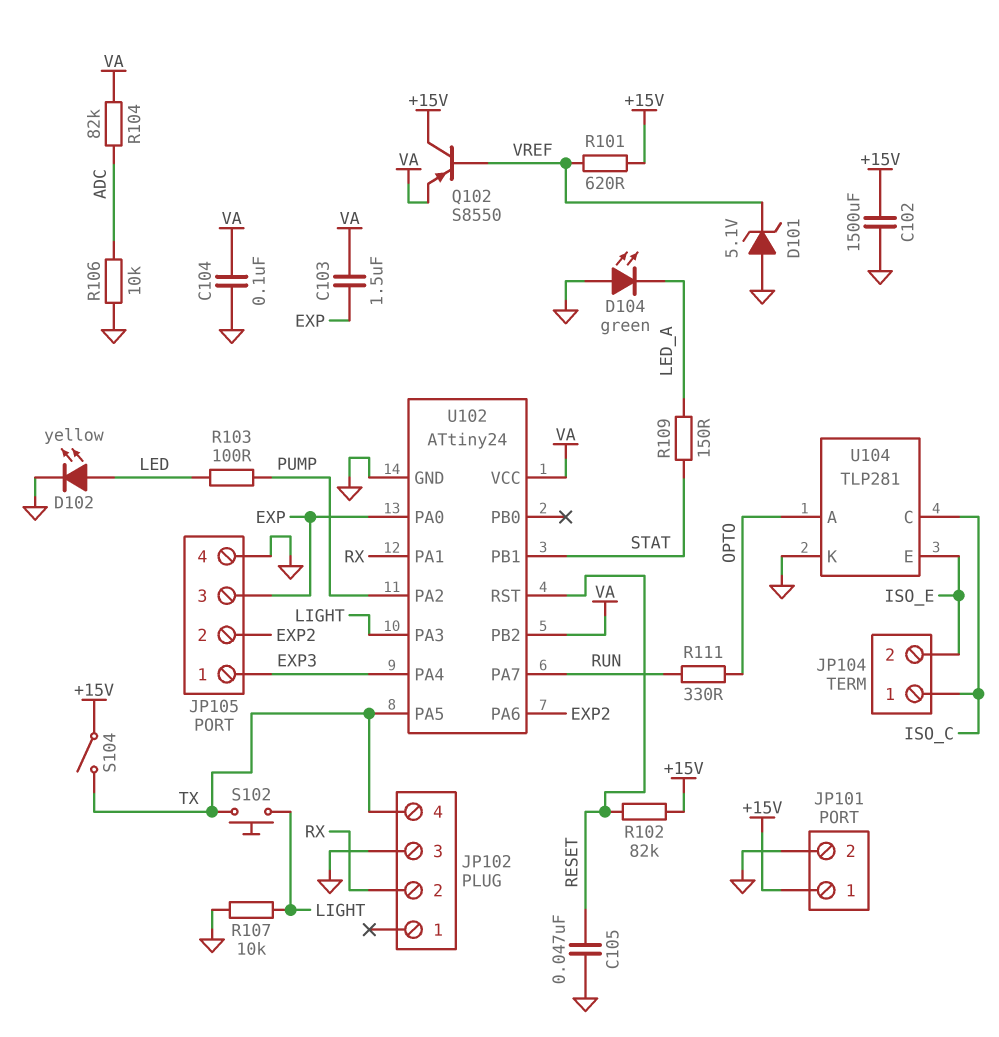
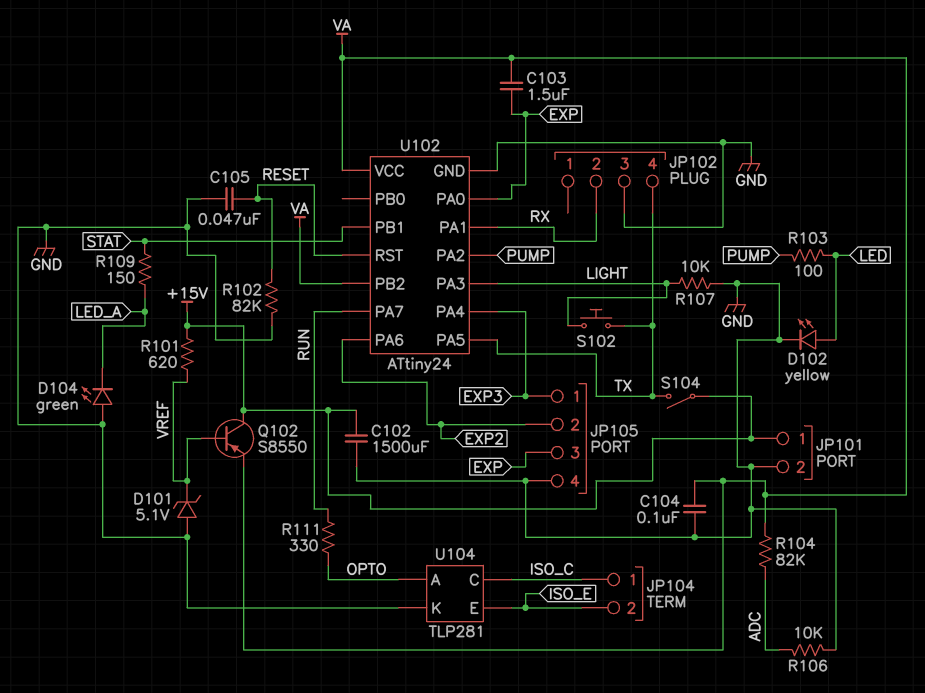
R102: 82k (+15V, RESET) -> 82k (GND, RESET)

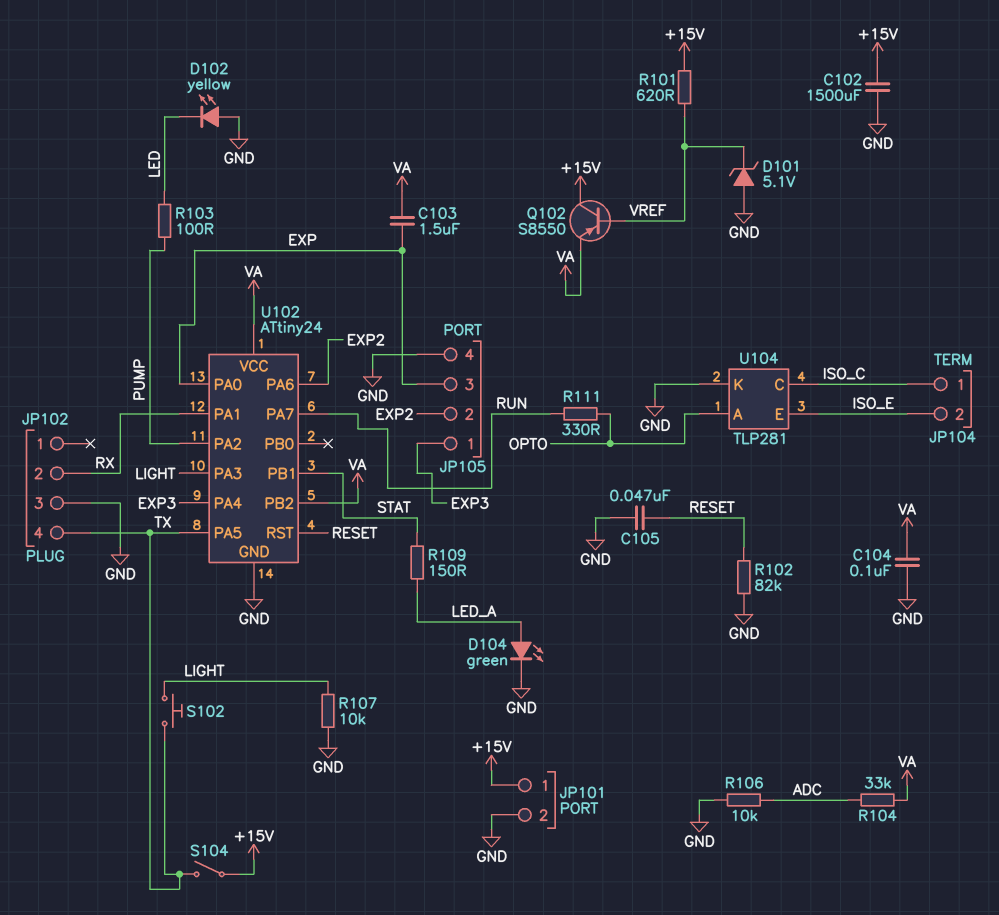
D102: LED yellow (A LED, K GND) -> LED yellow (A GND, K LED)
D104: LED green (A GND, K LED_A) -> LED green (A LED_A, K GND)
R104: 82k (ADC, VA) -> 33k (ADC, VA)

